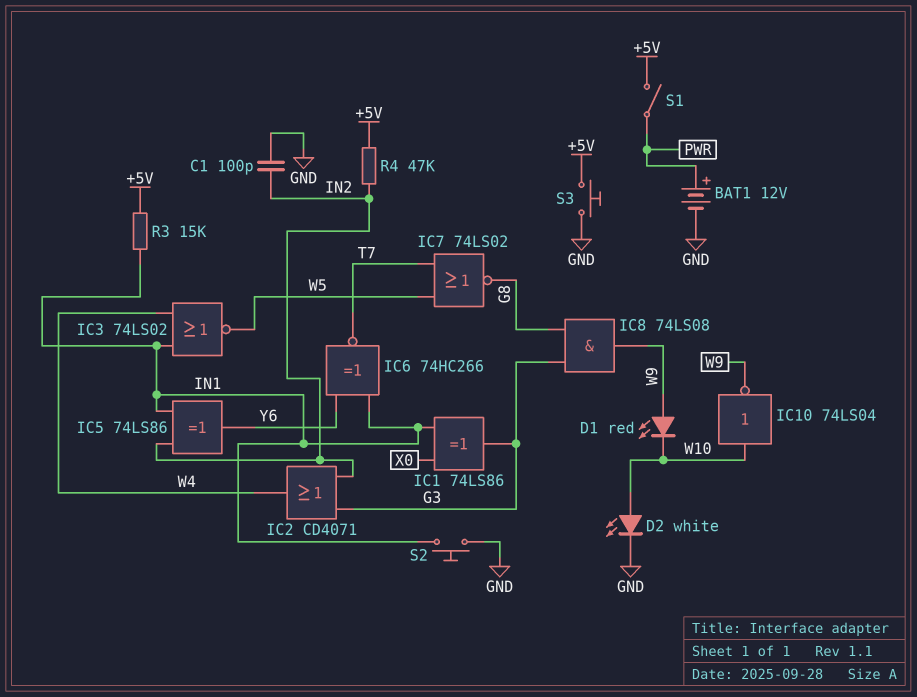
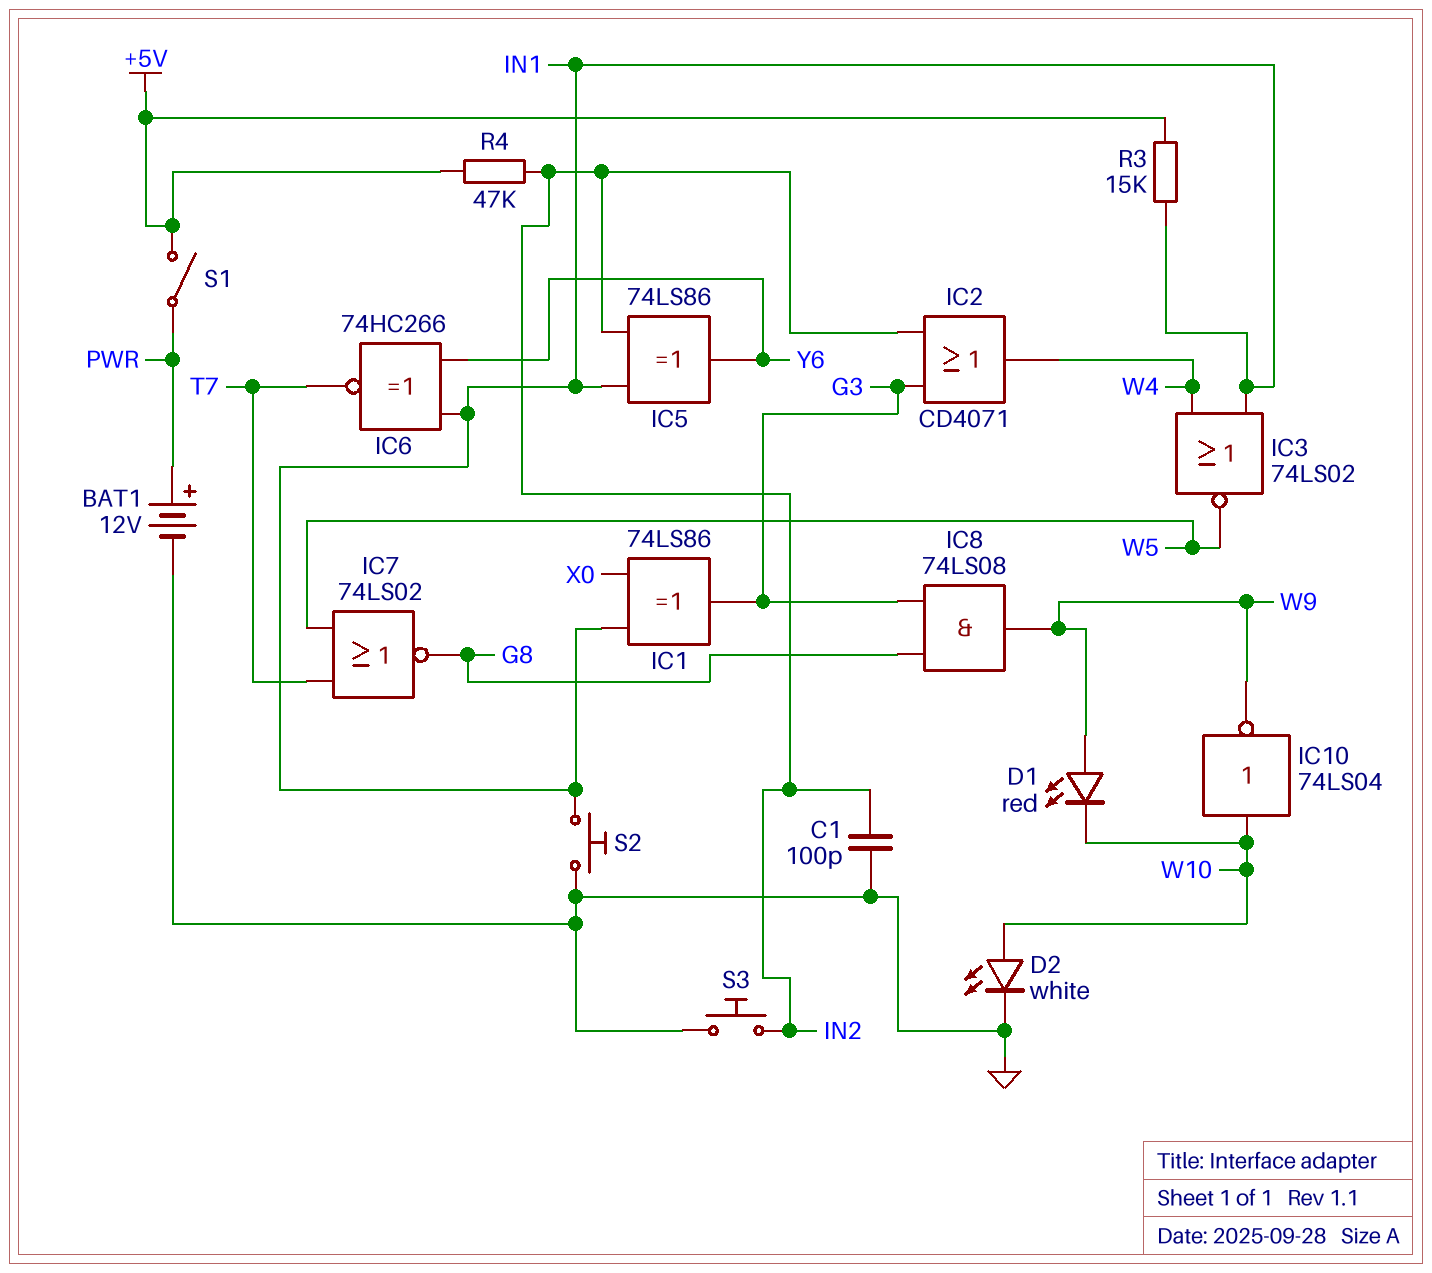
S3: button (+5V, GND) -> button (GND, IN2)

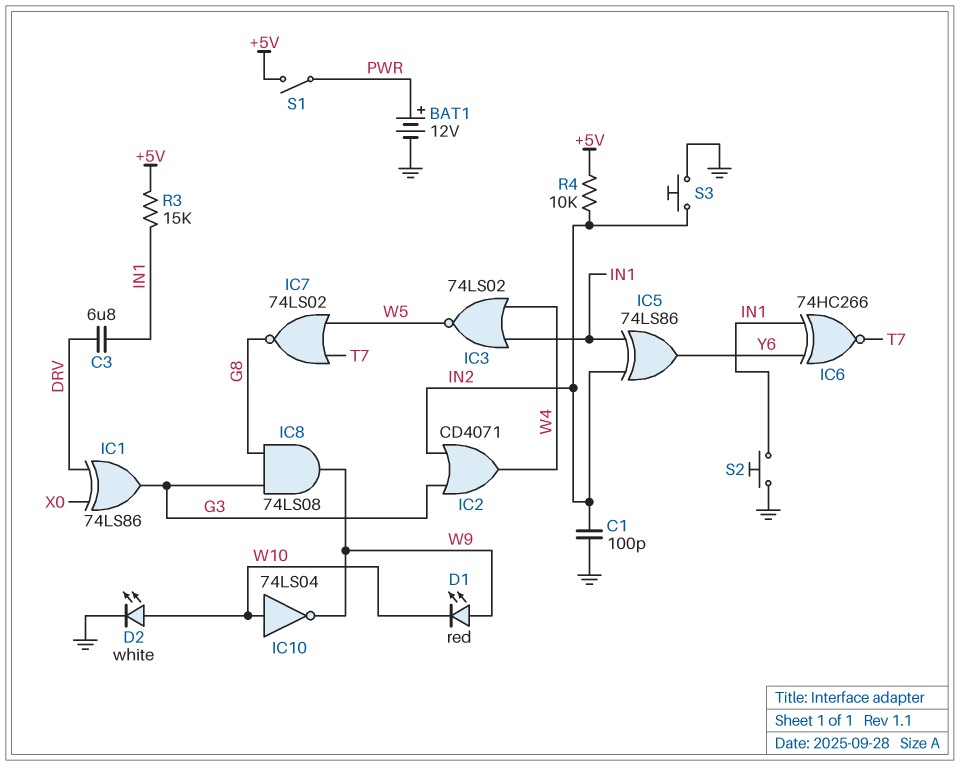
C3: none -> 6.8uF (DRV, IN1)
IC1: XOR 74LS86 (in IN1, in X0, out G3) -> XOR 74LS86 (in DRV, in X0, out G3)
R4: 47k (+5V, IN2) -> 10k (+5V, IN2)

